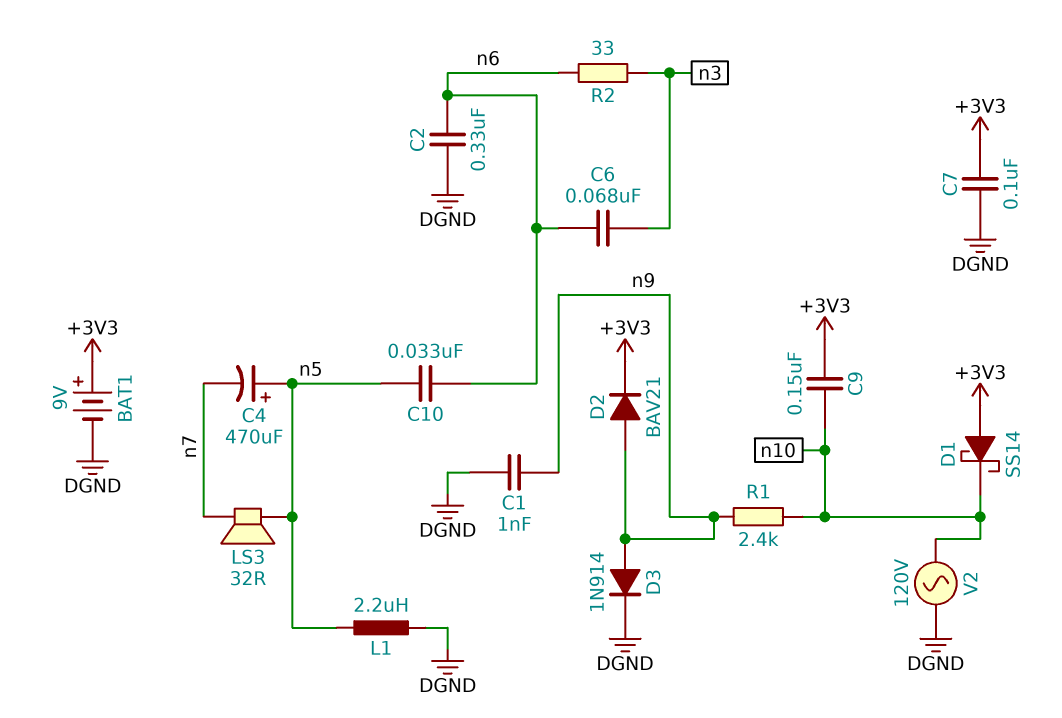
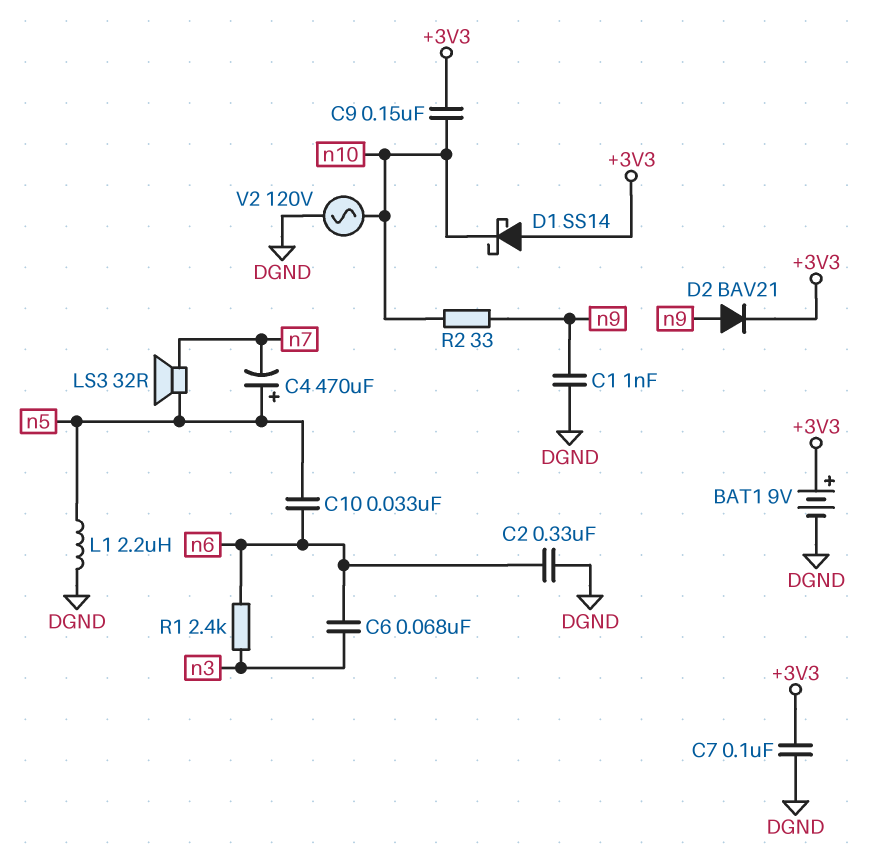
D3: diode 1N914 (A n9, K DGND) -> none
R1: 2.4k (n9, n10) -> 2.4k (n3, n6)
R2: 33 (n3, n6) -> 33 (n9, n10)

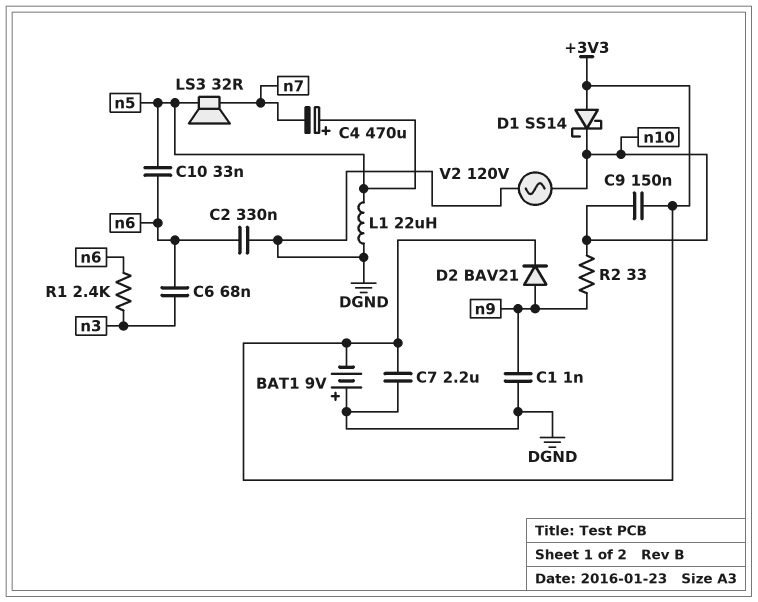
BAT1: 9V (plus +3V3, minus DGND) -> 9V (plus DGND, minus +3V3)
C7: 100nF (+3V3, DGND) -> 2.2uF (+3V3, DGND)
L1: 2.2uH (DGND, n5) -> 22uH (DGND, n5)

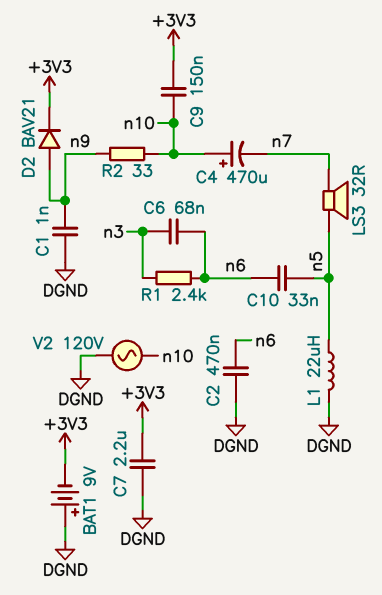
C2: 330nF (DGND, n6) -> 470nF (DGND, n6)
C4: 470uF (plus n5, minus n7) -> 470uF (plus n10, minus n7)
D1: schottky SS14 (A +3V3, K n10) -> none

